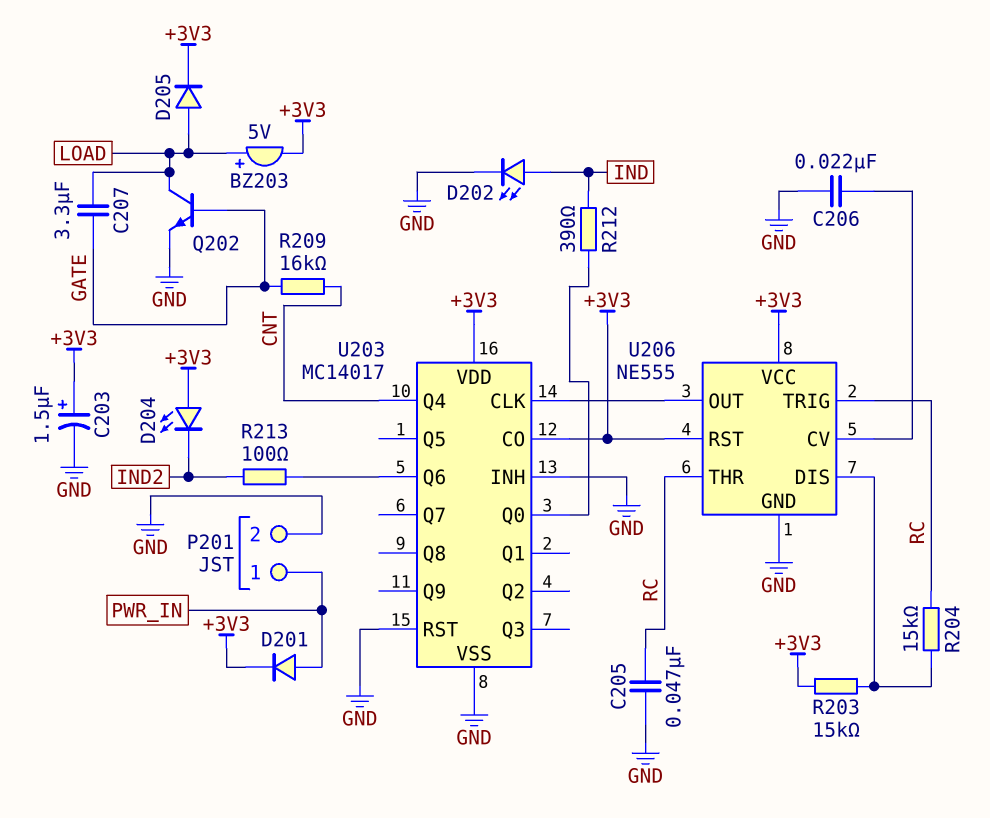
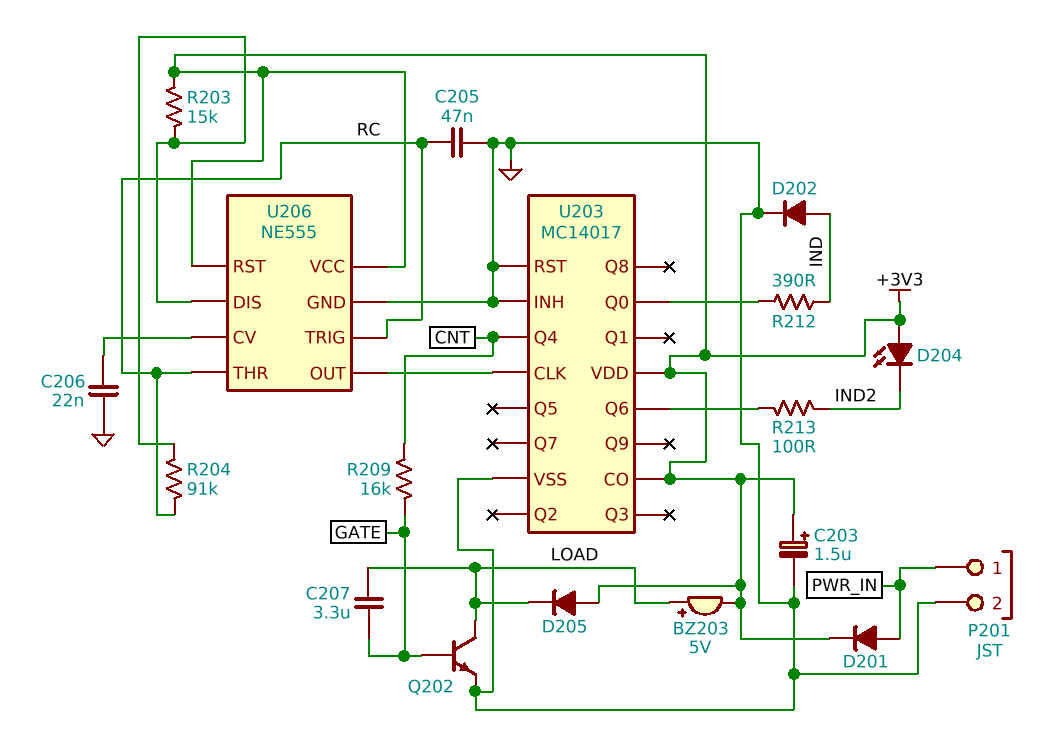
D202: LED (A IND, K GND) -> diode (A IND, K GND)
D205: diode (A LOAD, K +3V3) -> diode (A +3V3, K LOAD)
R204: 15k (RC, U206/DIS) -> 91k (RC, U206/DIS)

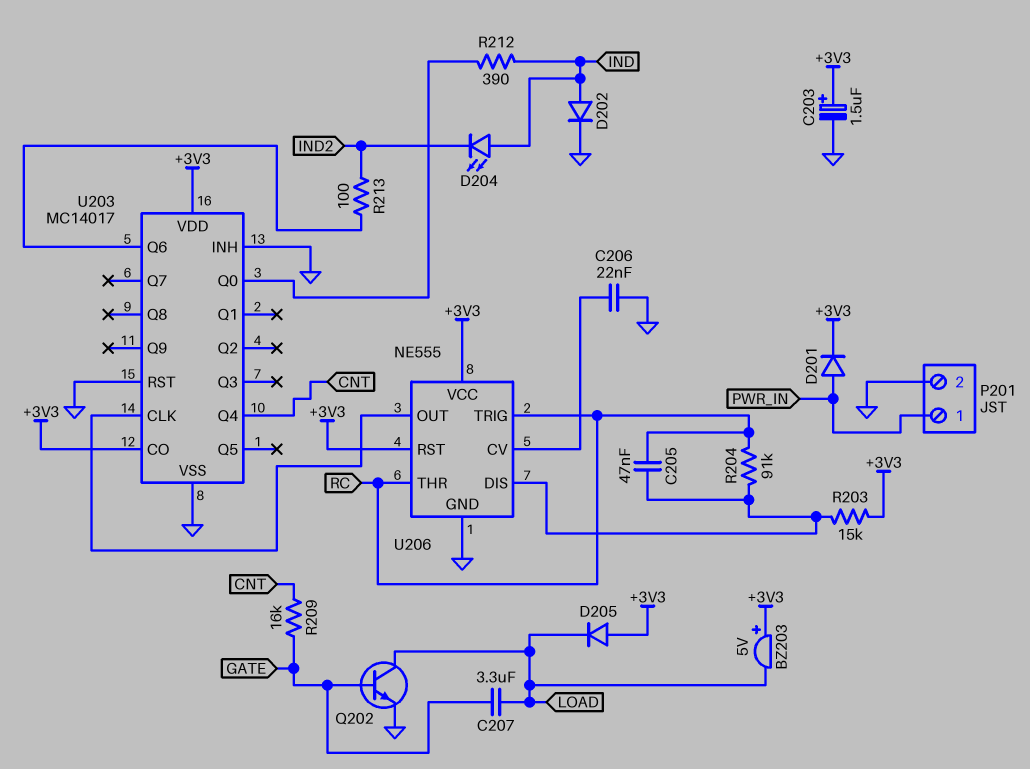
BZ203: buzzer 5V (plus LOAD, minus +3V3) -> buzzer 5V (plus +3V3, minus LOAD)
C205: 47nF (GND, RC) -> 47nF (RC, U206/DIS)
D204: LED (A +3V3, K IND2) -> LED (A IND, K IND2)

